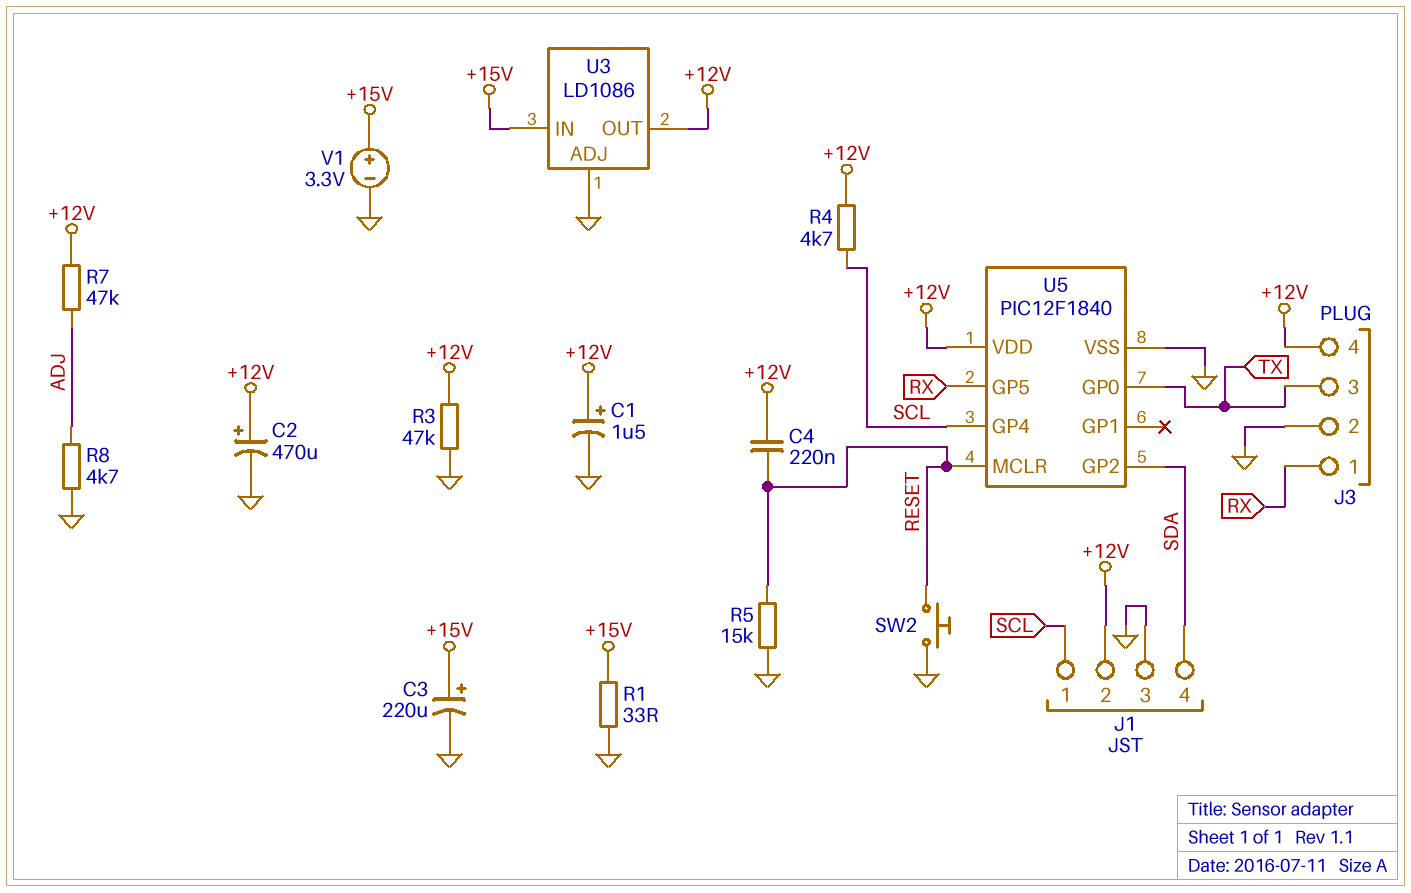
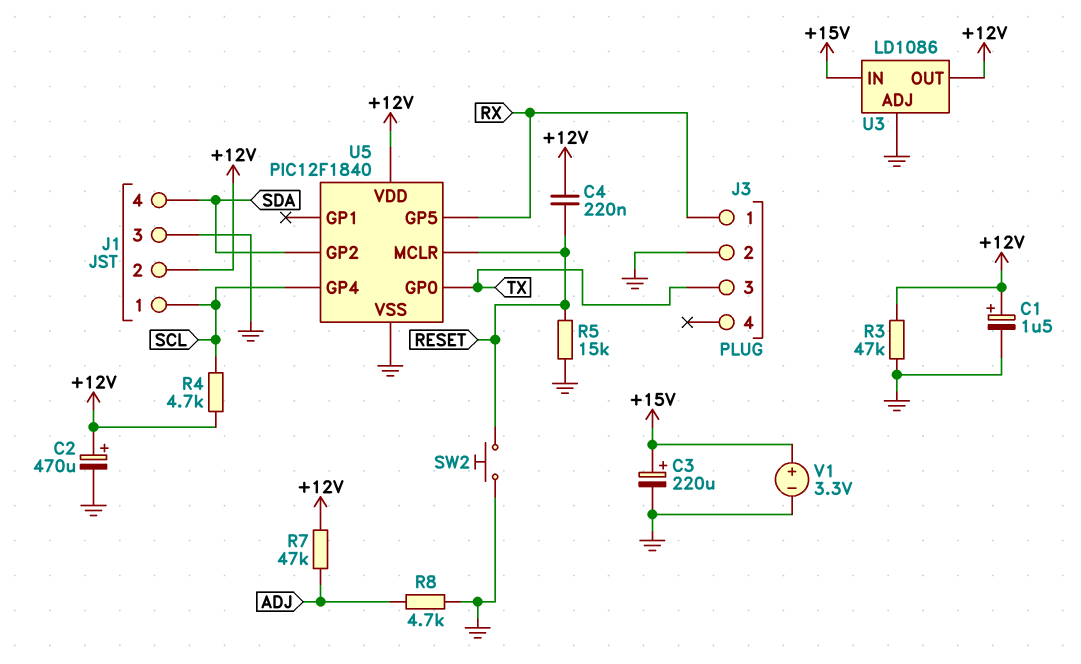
J3 pin 4: +12V -> none
R1: 33 (+15V, GND) -> none

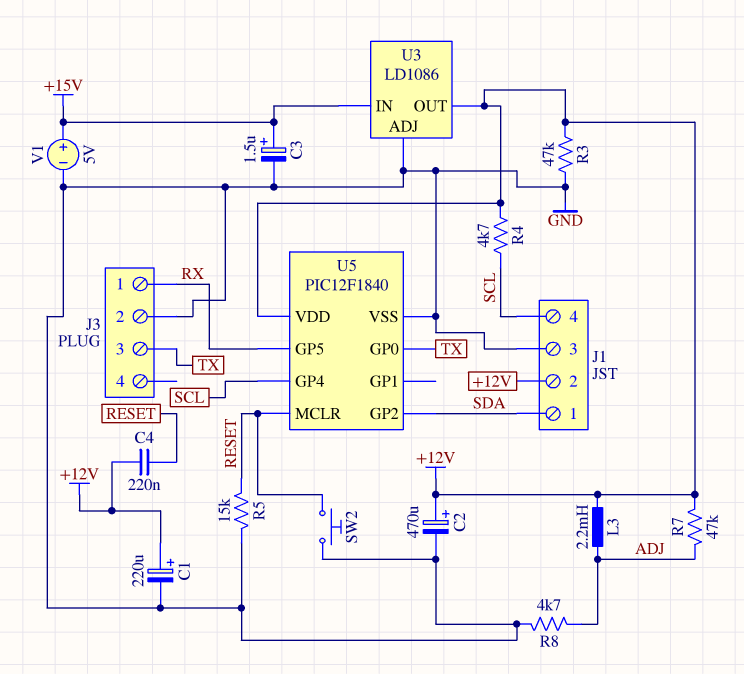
C1: 1.5uF (plus +12V, minus GND) -> 220uF (plus +12V, minus GND)
C3: 220uF (plus +15V, minus GND) -> 1.5uF (plus +15V, minus GND)
J1 pin 1: SCL -> SDA
J1 pin 4: SDA -> SCL
L3: none -> 2.2mH (+12V, ADJ)
V1: 3.3V (plus +15V, minus GND) -> 5V (plus +15V, minus GND)

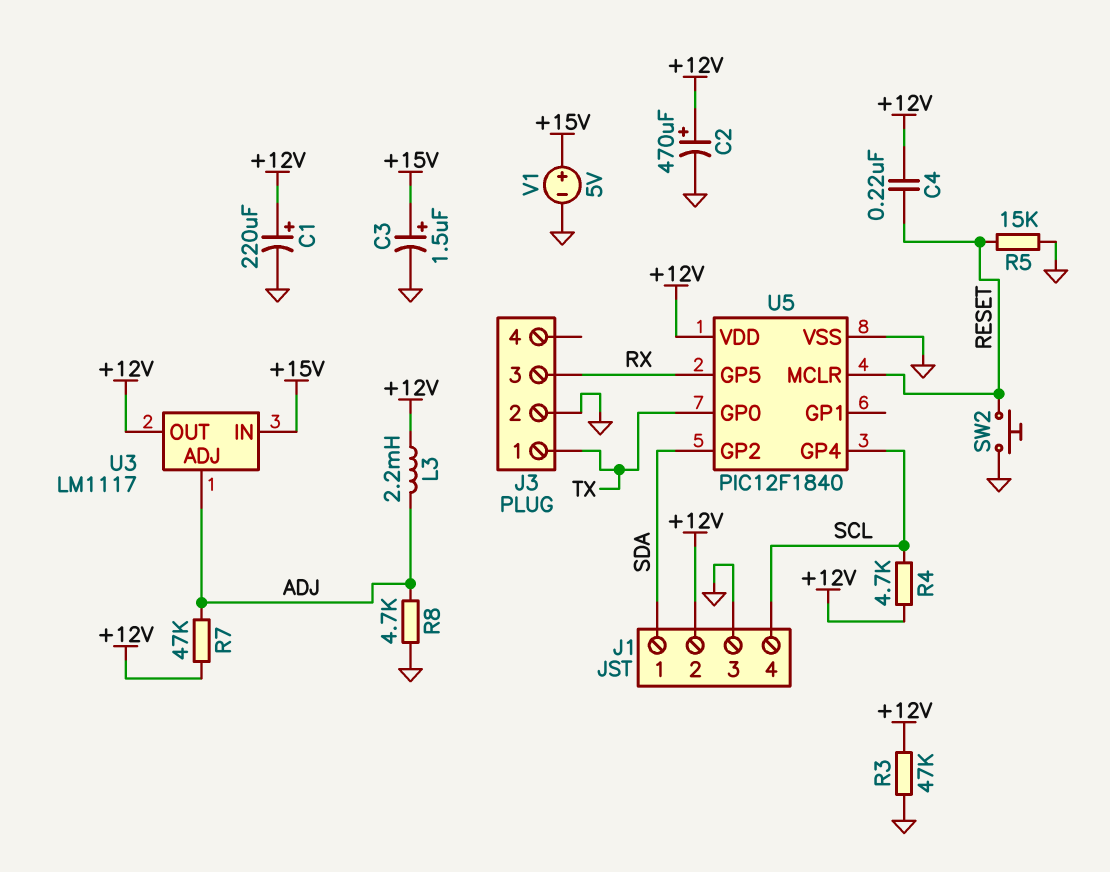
J3 pin 1: RX -> TX
J3 pin 3: TX -> RX
U3: LD1086 -> LM1117
U3 pin ADJ: GND -> ADJ

